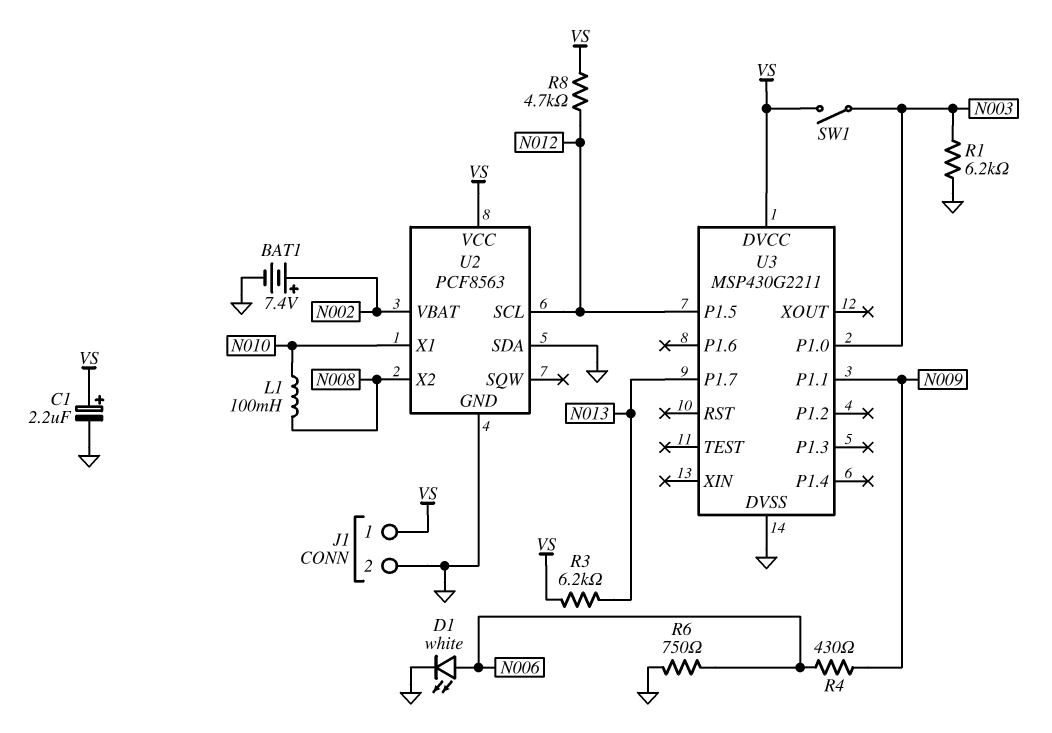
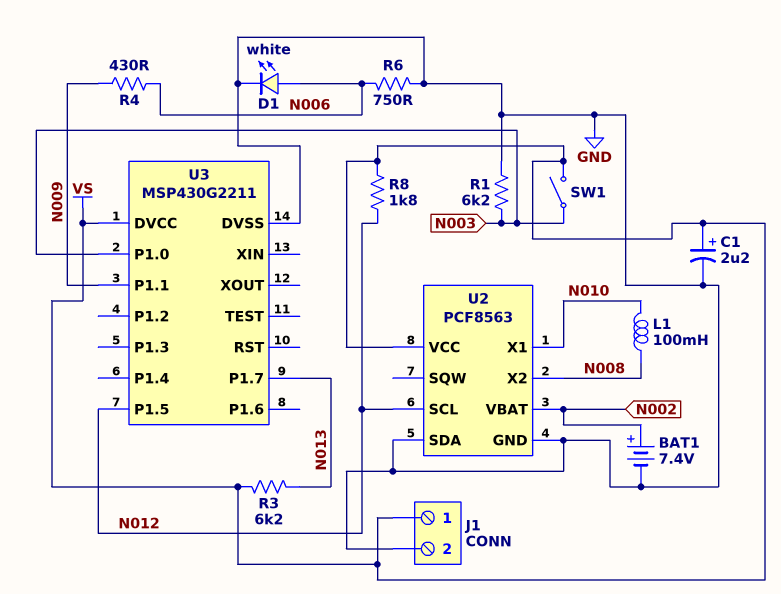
R8: 4.7k (N012, VS) -> 1.8k (N012, VS)

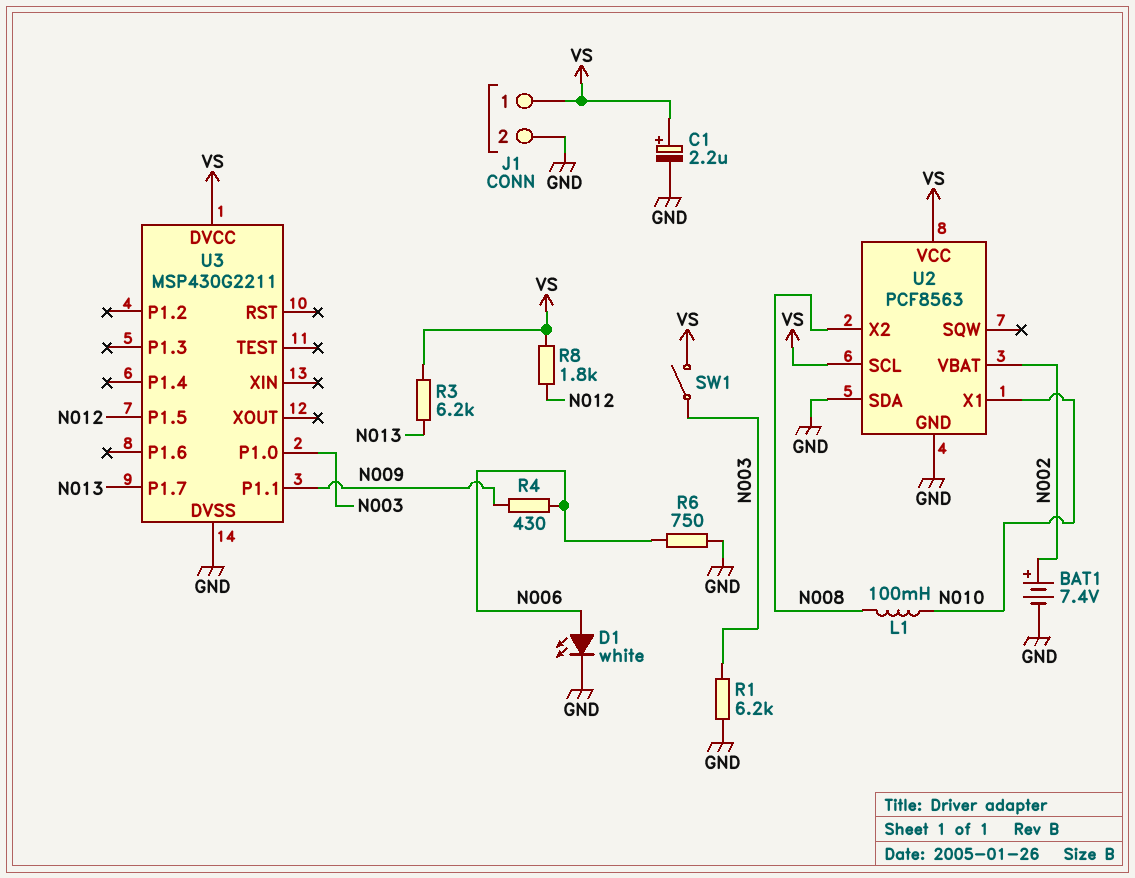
U2 pin SCL: N012 -> VS

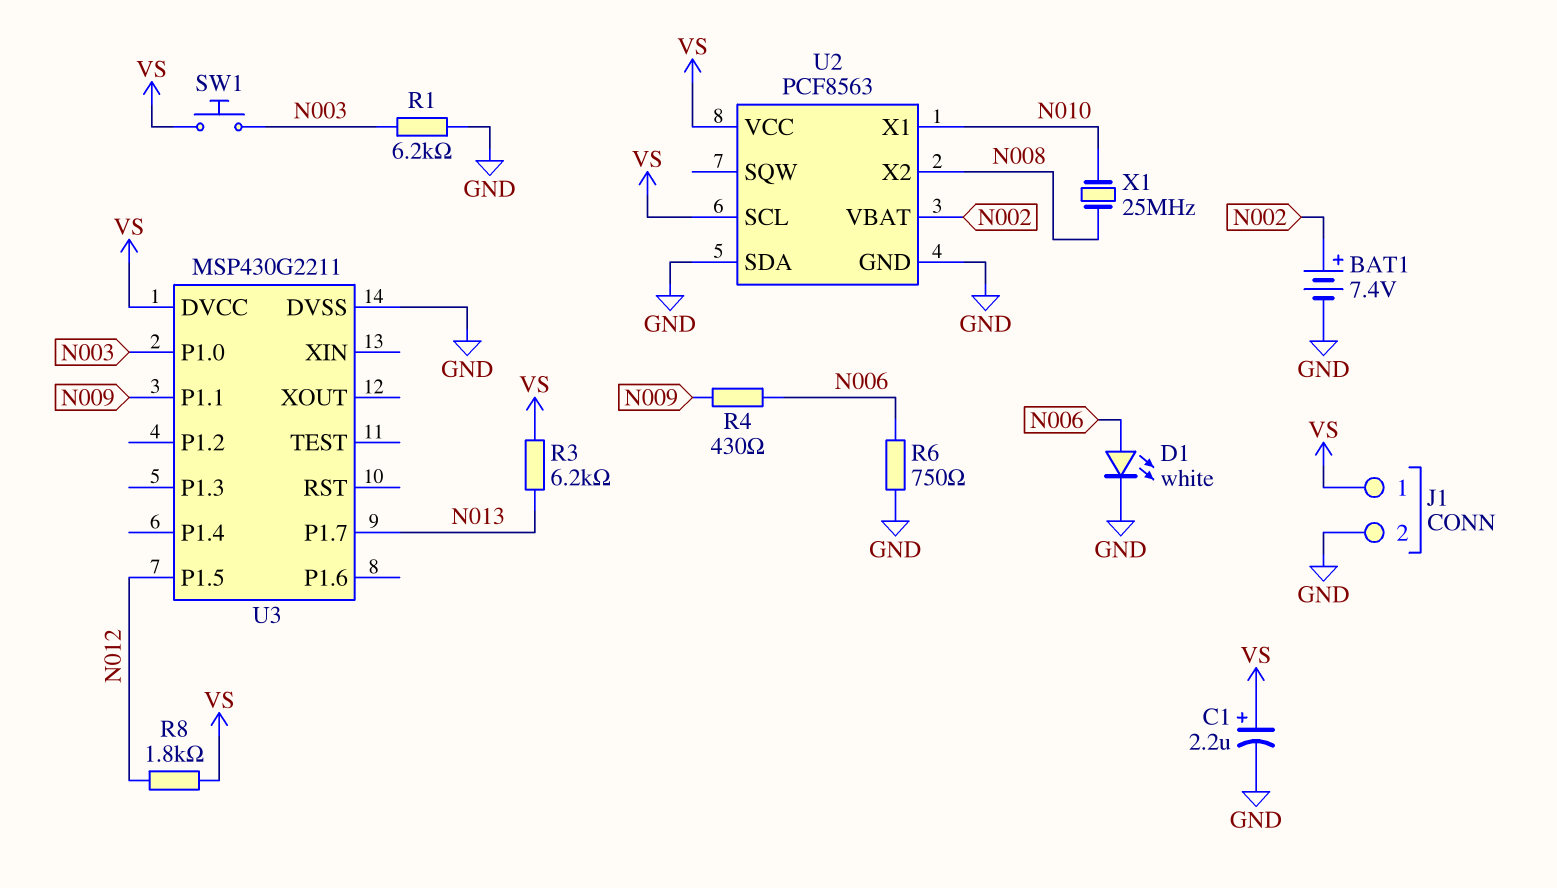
L1: 100mH (N008, N010) -> none
SW1: switch (N003, VS) -> button (N003, VS)
X1: none -> 25MHz (N008, N010)

